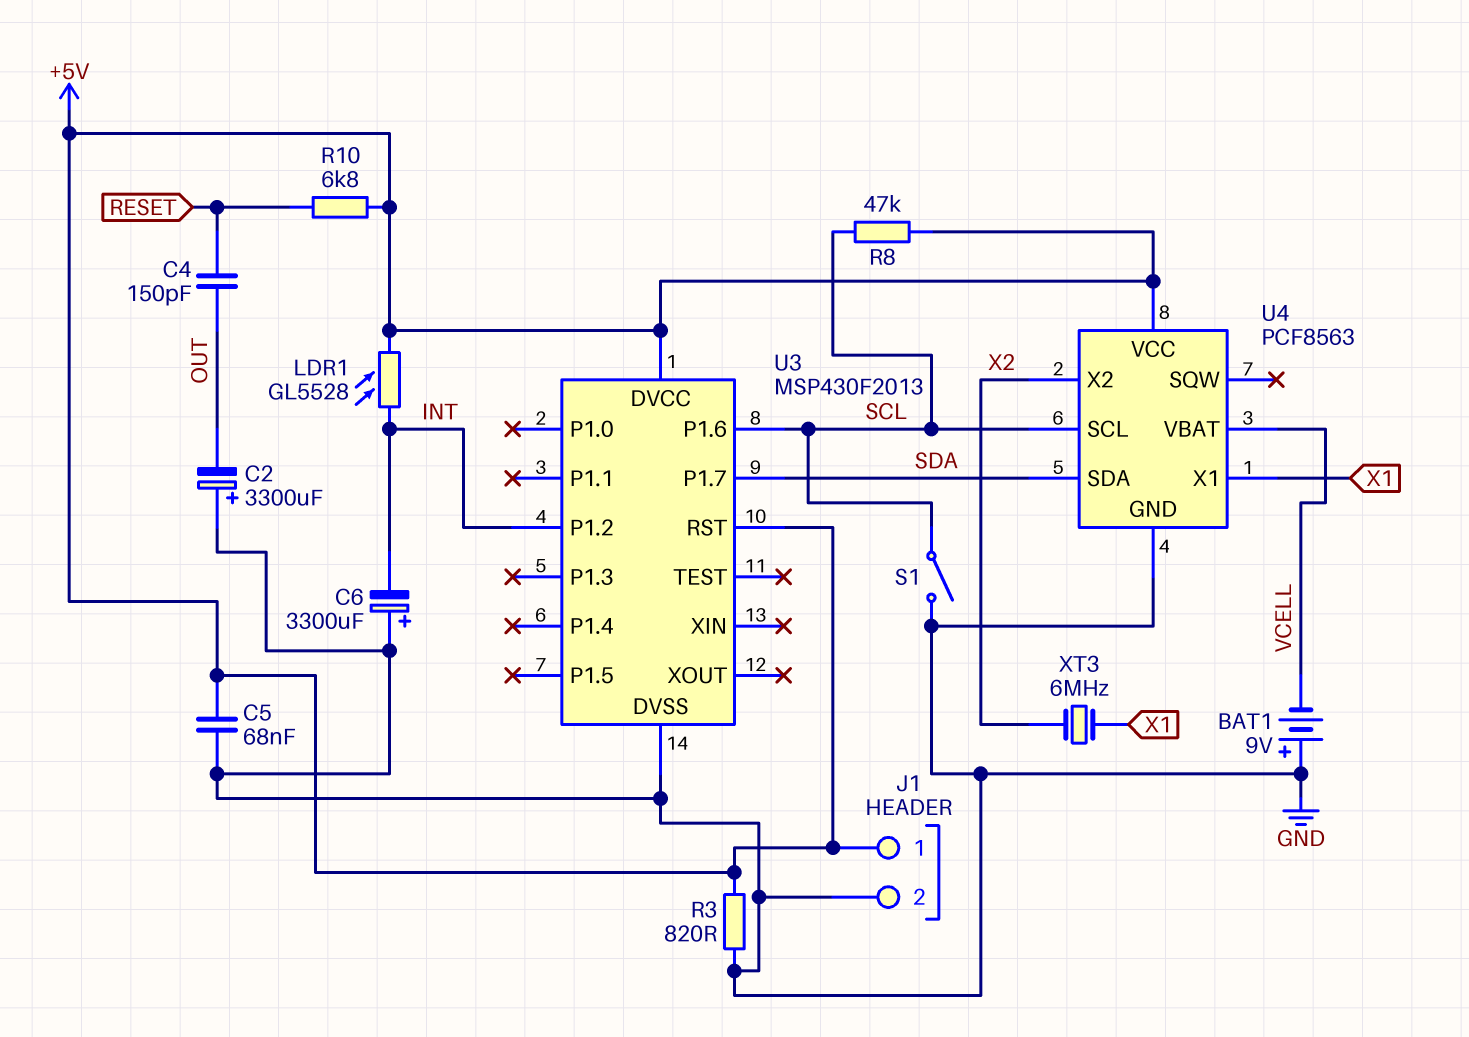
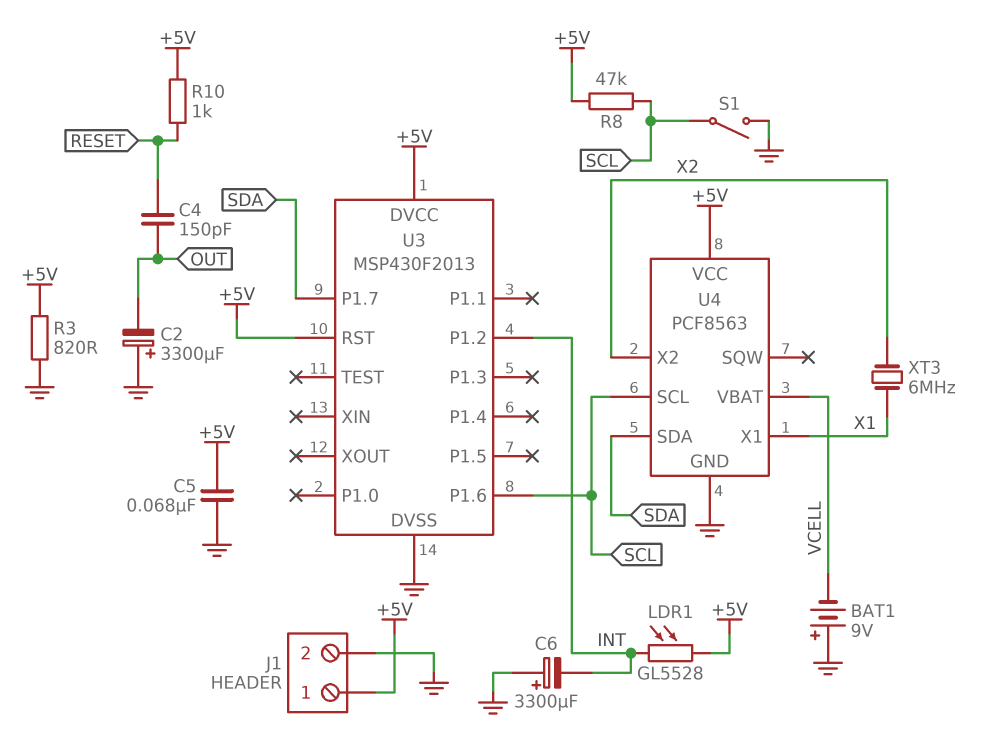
R10: 6.8k (+5V, RESET) -> 1k (+5V, RESET)

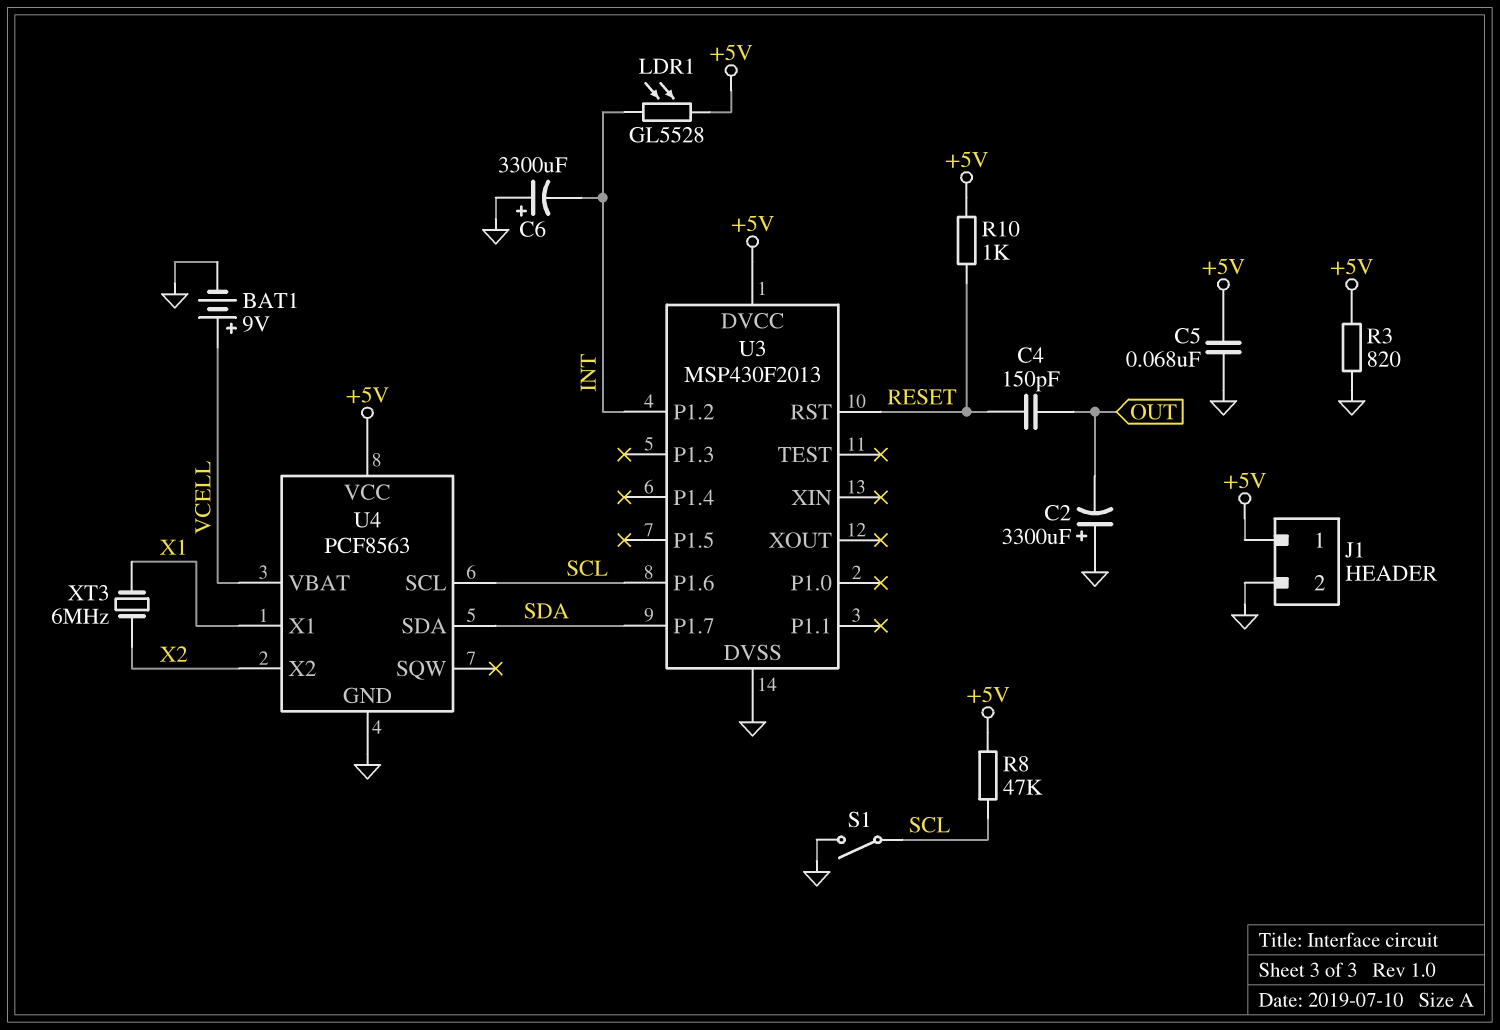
BAT1: 9V (plus GND, minus VCELL) -> 9V (plus VCELL, minus GND)
U3 pin RST: +5V -> RESET

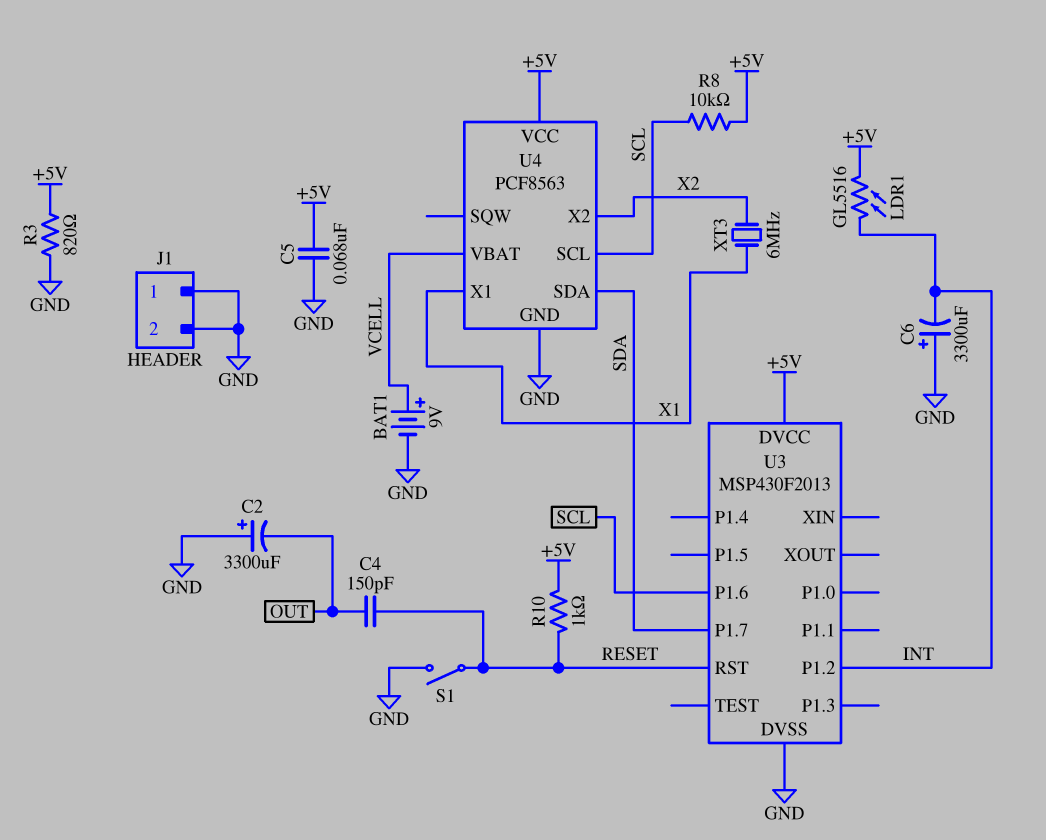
J1 pin 1: +5V -> GND
LDR1: GL5528 (+5V, INT) -> GL5516 (+5V, INT)
R8: 47k (+5V, SCL) -> 10k (+5V, SCL)
S1: switch (GND, SCL) -> switch (GND, RESET)

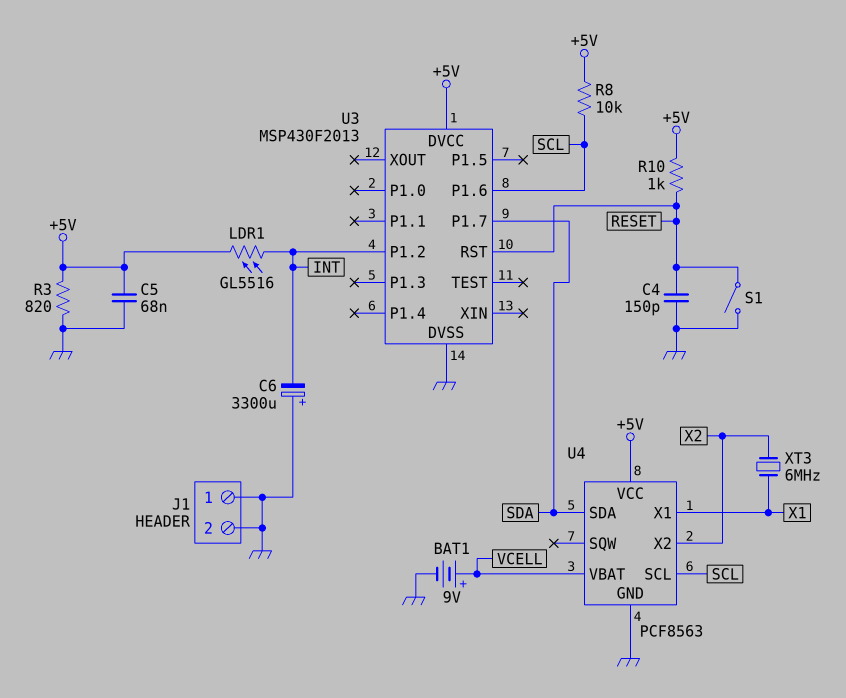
C2: 3300uF (plus GND, minus OUT) -> none
C4: 150pF (OUT, RESET) -> 150pF (GND, RESET)

